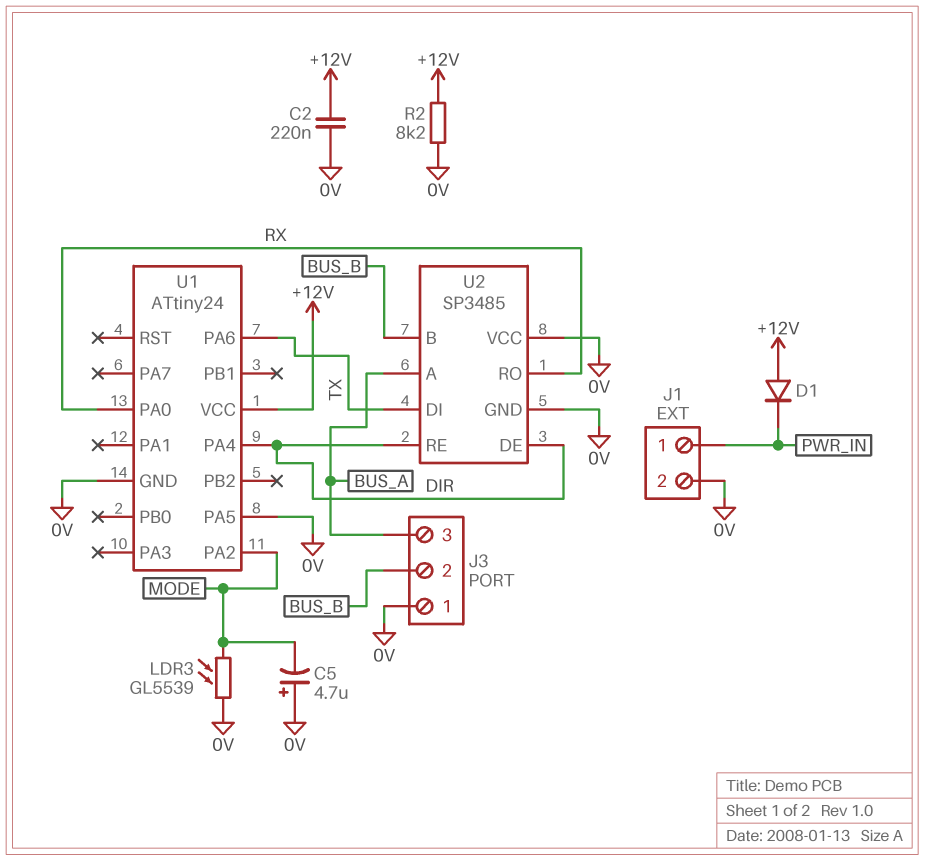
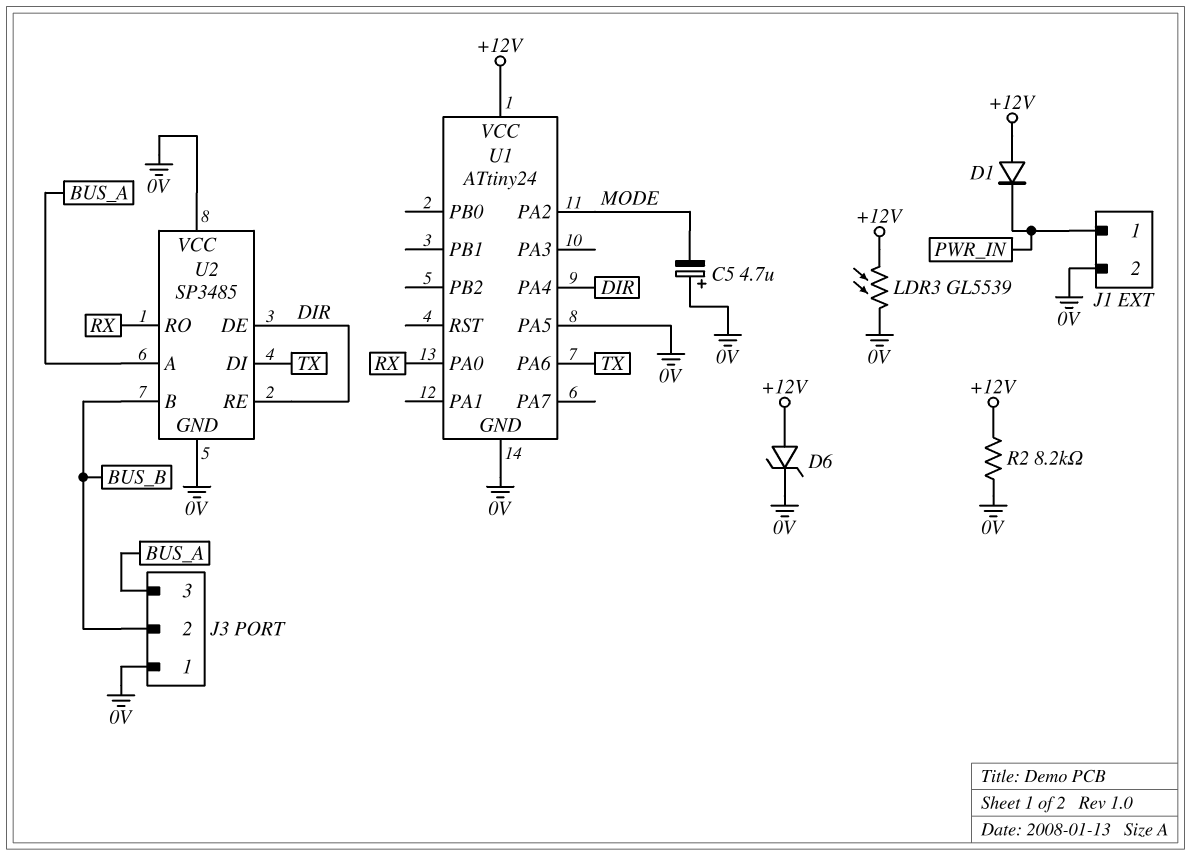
C2: 220nF (+12V, 0V) -> none
D6: none -> zener (A +12V, K 0V)
LDR3: GL5539 (0V, MODE) -> GL5539 (+12V, 0V)

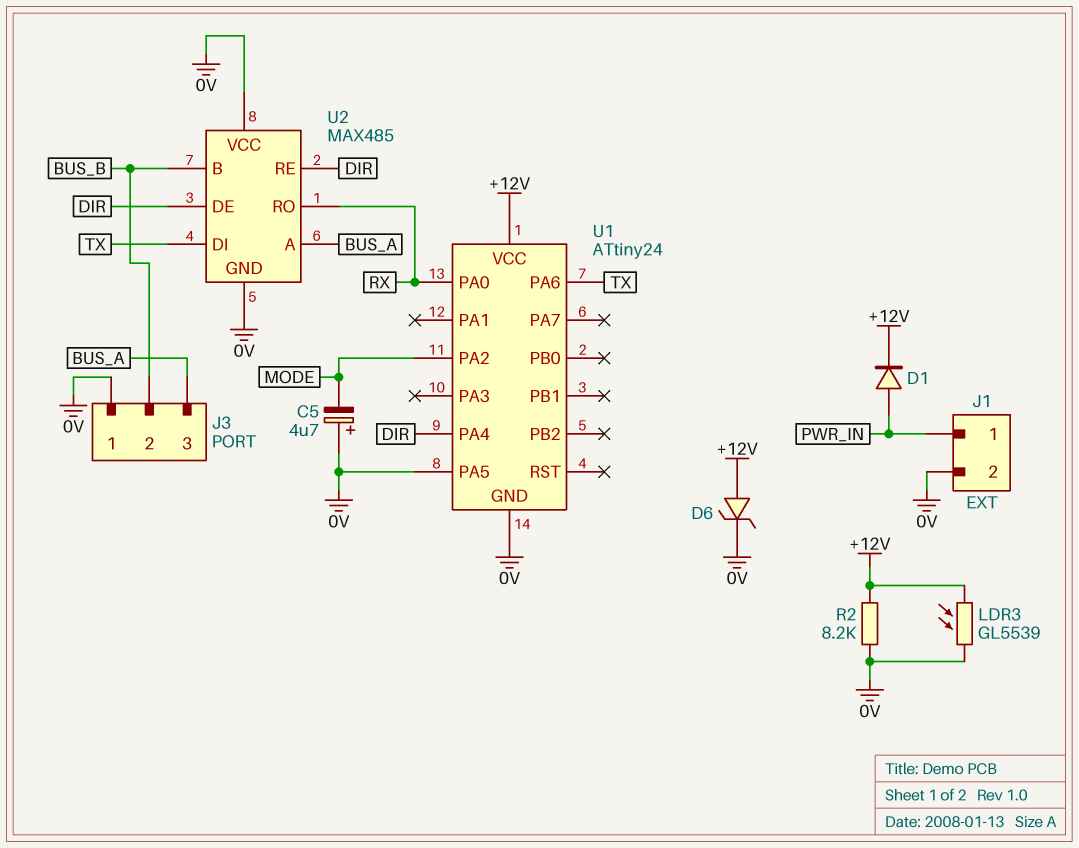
D1: diode (A +12V, K PWR_IN) -> diode (A PWR_IN, K +12V)
U2: SP3485 -> MAX485

